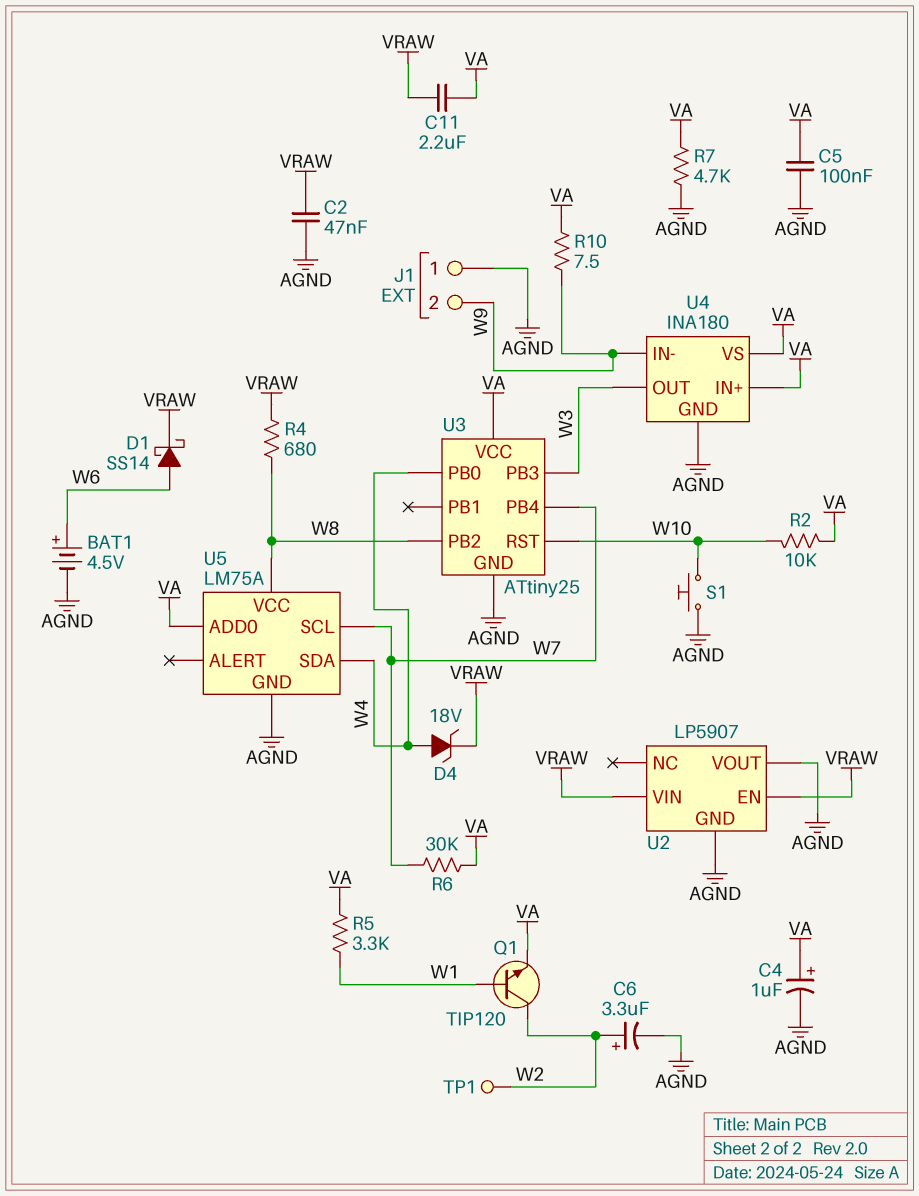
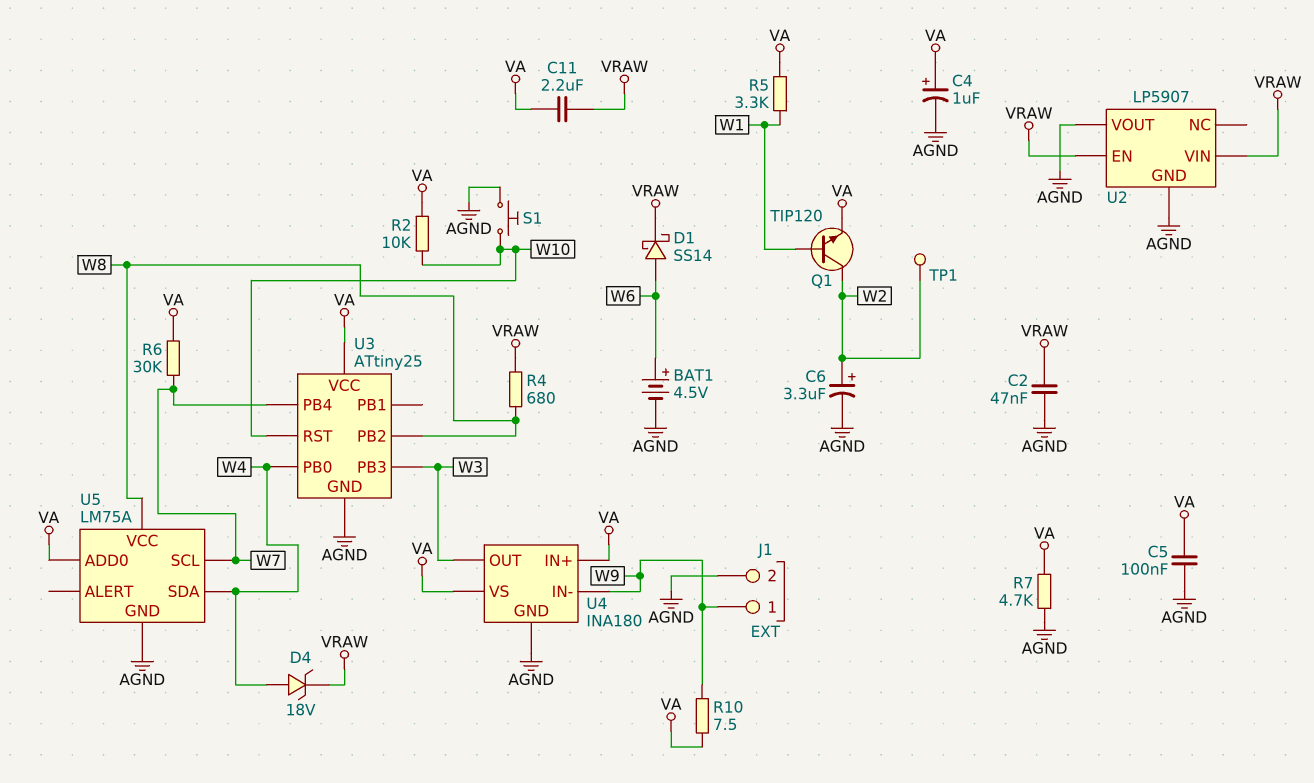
J1 pin 1: AGND -> W9
J1 pin 2: W9 -> AGND

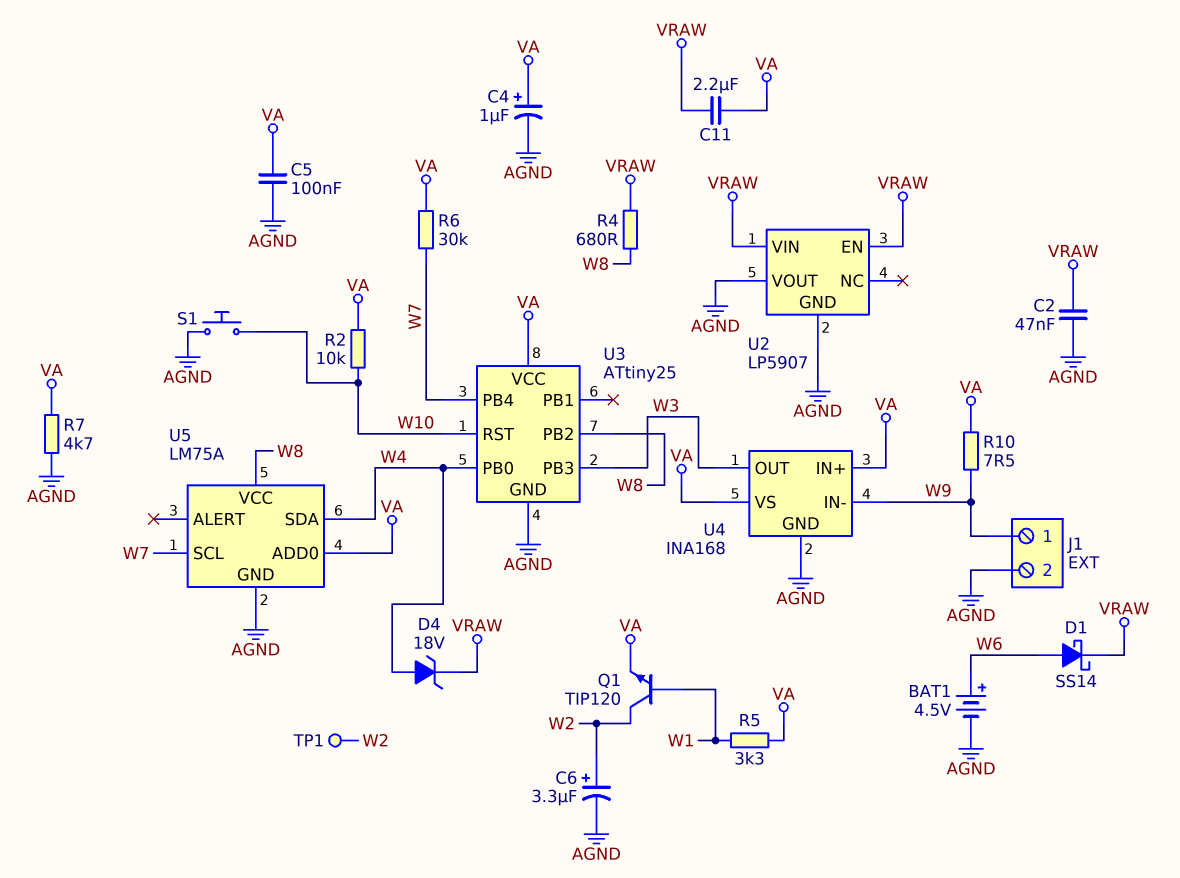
U4: INA180 -> INA168

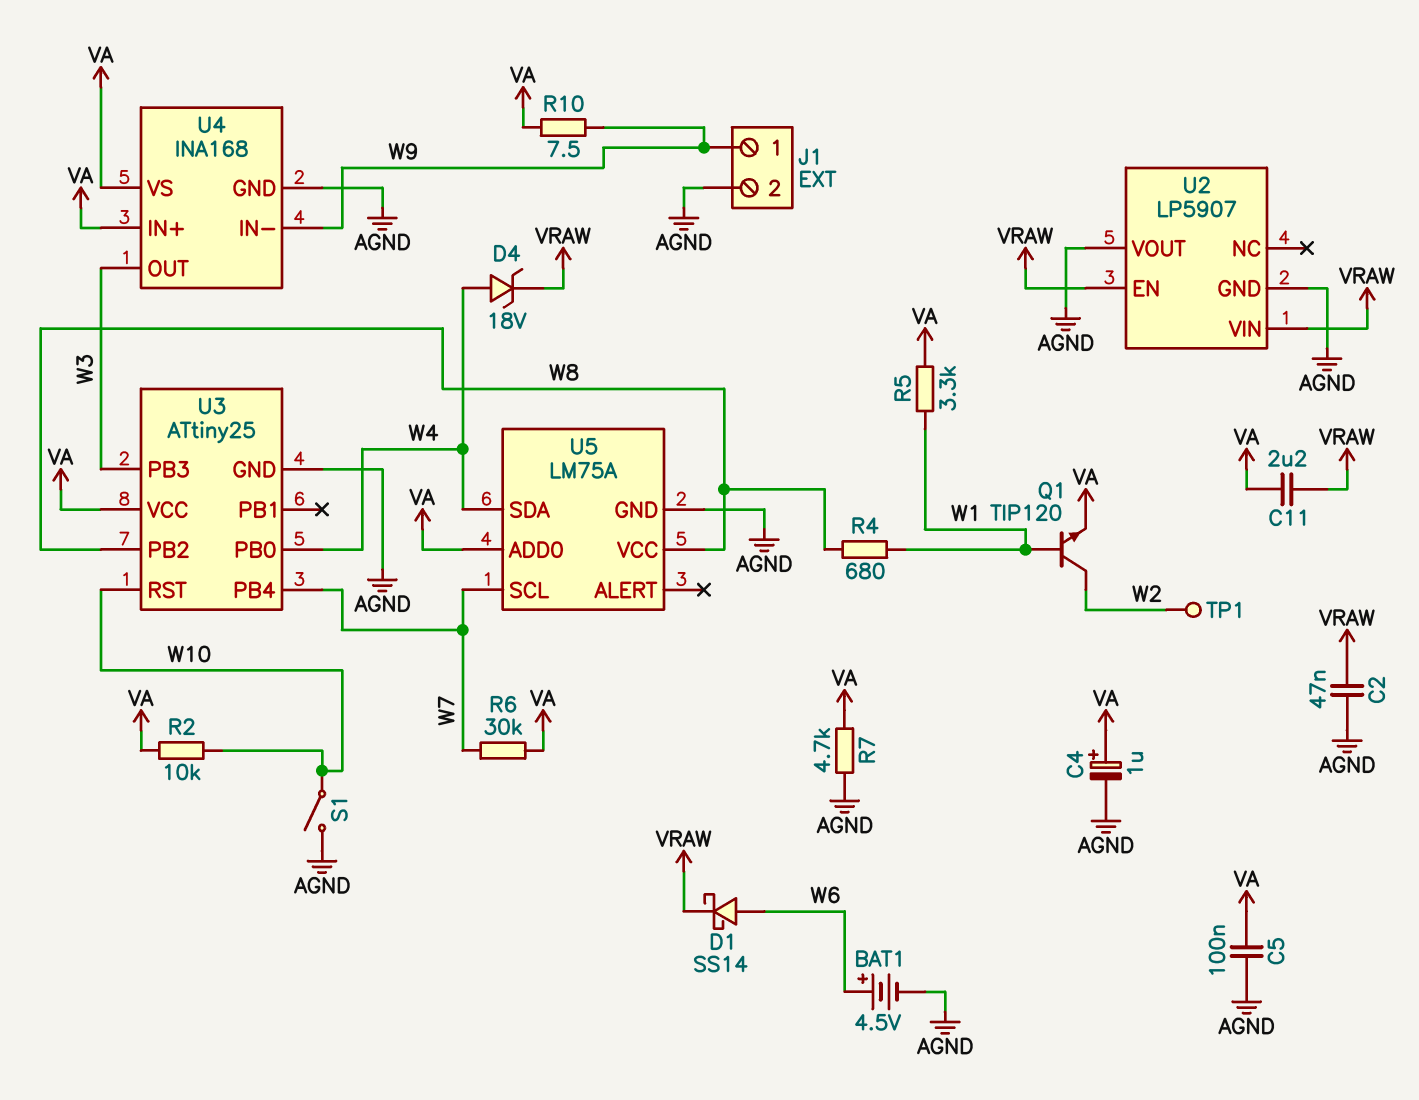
C6: 3.3uF (plus W2, minus AGND) -> none
R4: 680 (VRAW, W8) -> 680 (W1, W8)
S1: button (AGND, W10) -> switch (AGND, W10)

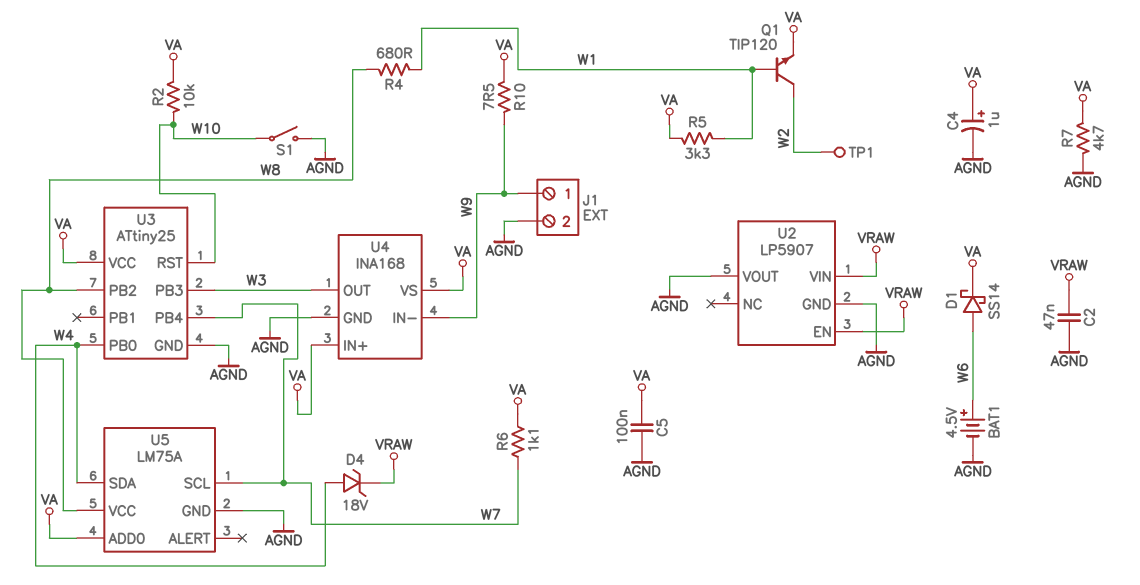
C11: 2.2uF (VA, VRAW) -> none
D1: schottky SS14 (A W6, K VRAW) -> schottky SS14 (A W6, K VA)
R6: 30k (VA, W7) -> 1.1k (VA, W7)

